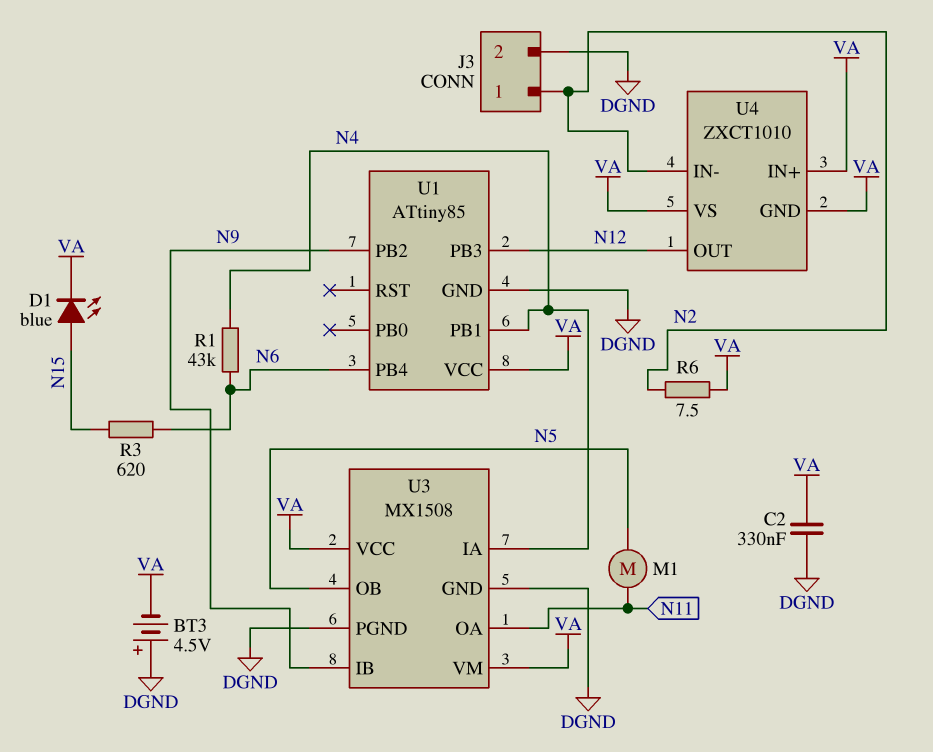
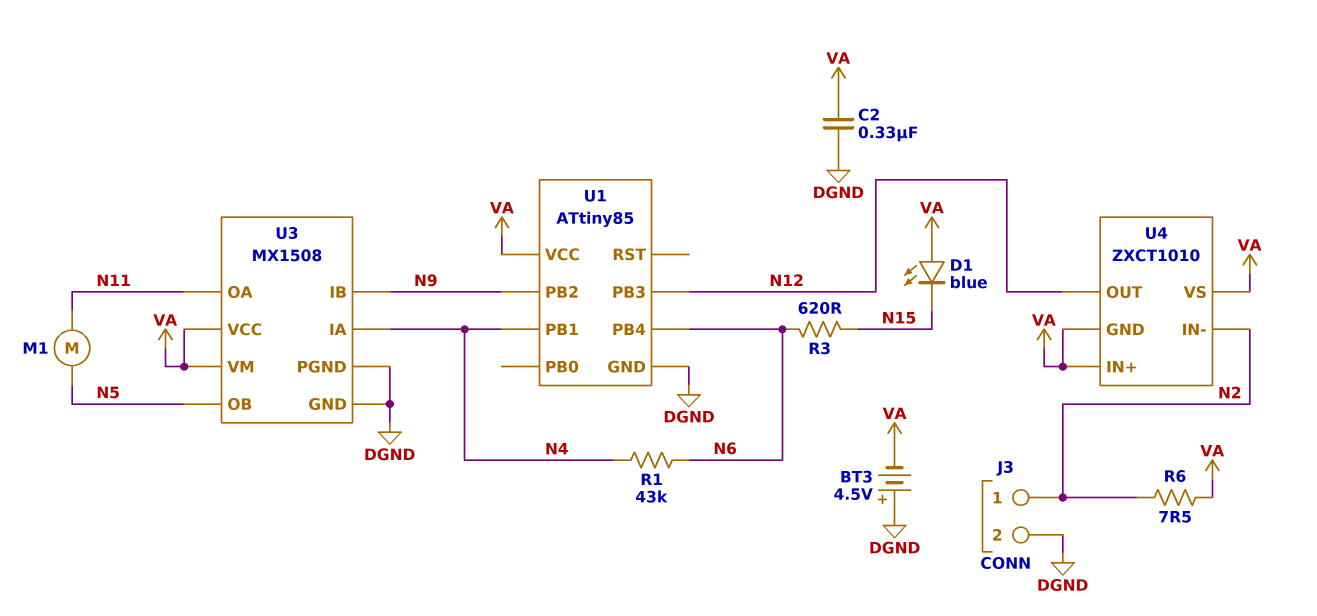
D1: LED blue (A N15, K VA) -> LED blue (A VA, K N15)

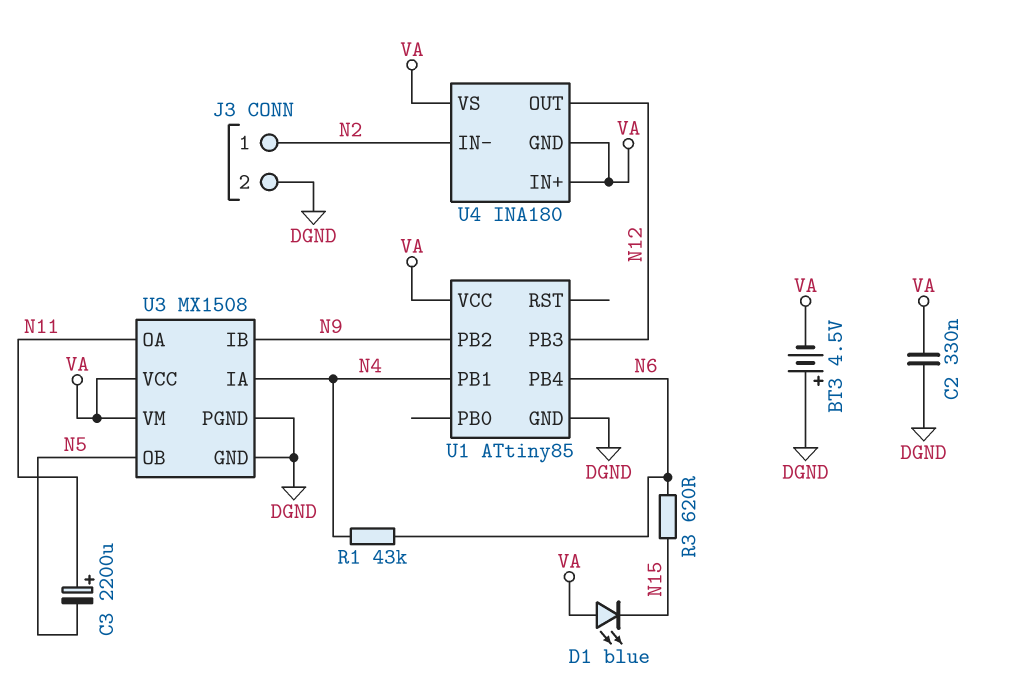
C3: none -> 2200uF (plus N11, minus N5)
M1: motor (N5, N11) -> none
R6: 7.5 (N2, VA) -> none
U4: ZXCT1010 -> INA180

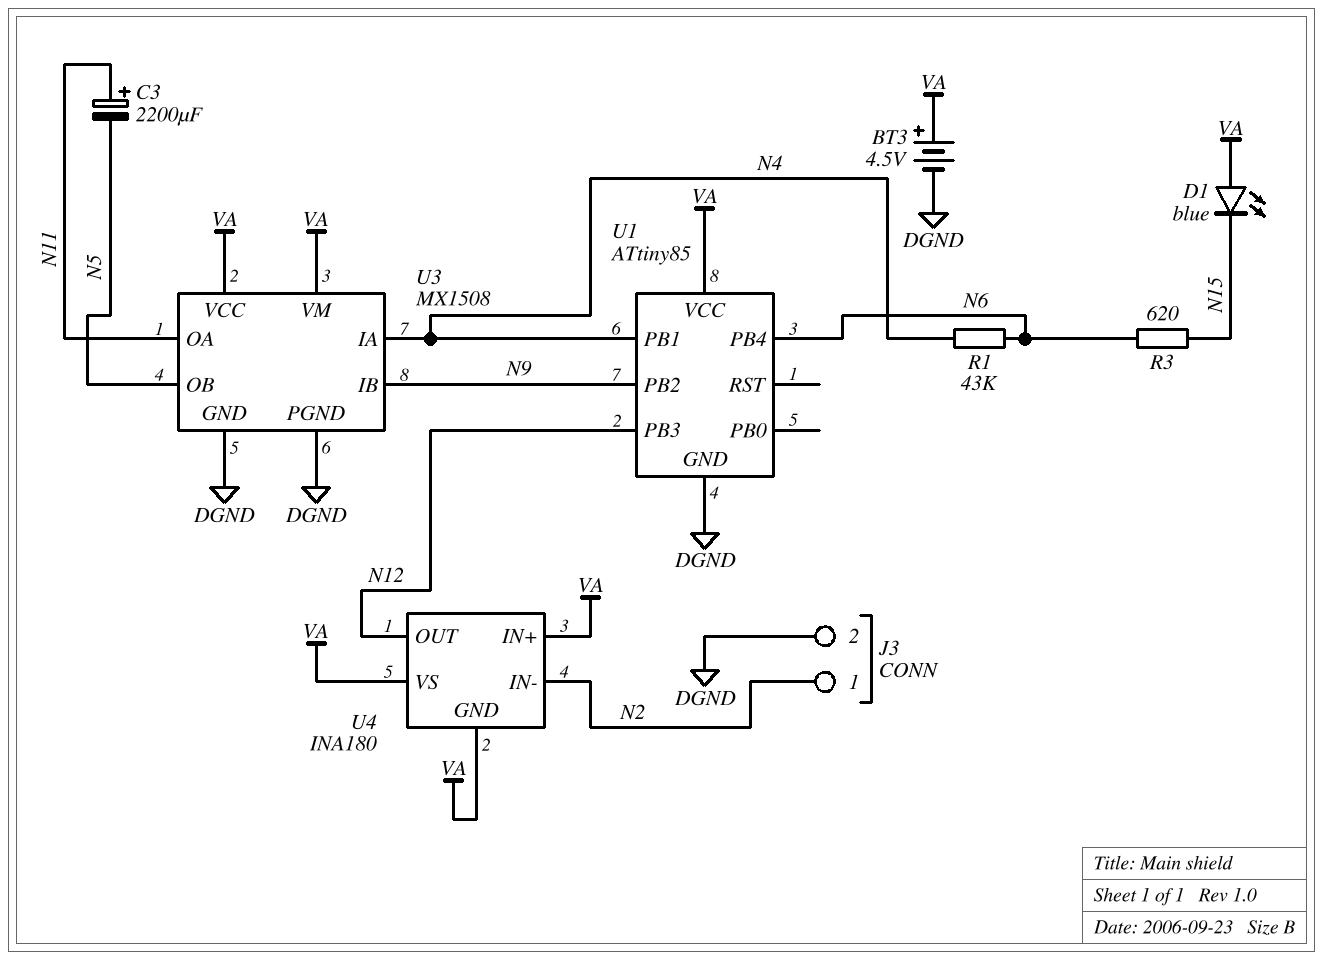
BT3: 4.5V (plus DGND, minus VA) -> 4.5V (plus VA, minus DGND)
C2: 330nF (DGND, VA) -> none

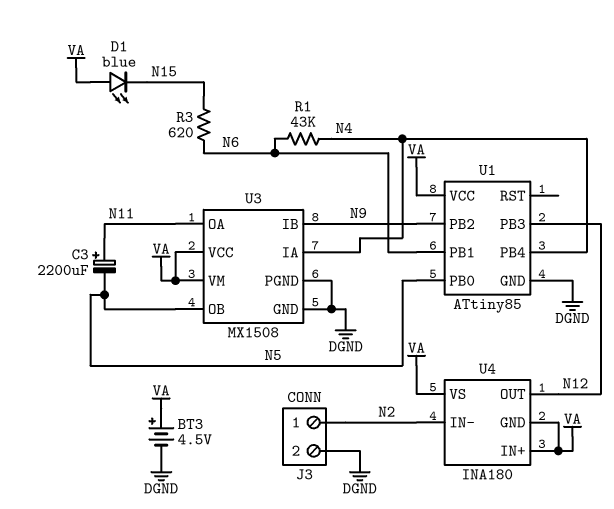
U1 pin PB0: none -> N5
U1 pin PB1: N4 -> N6
U1 pin PB4: N6 -> N4

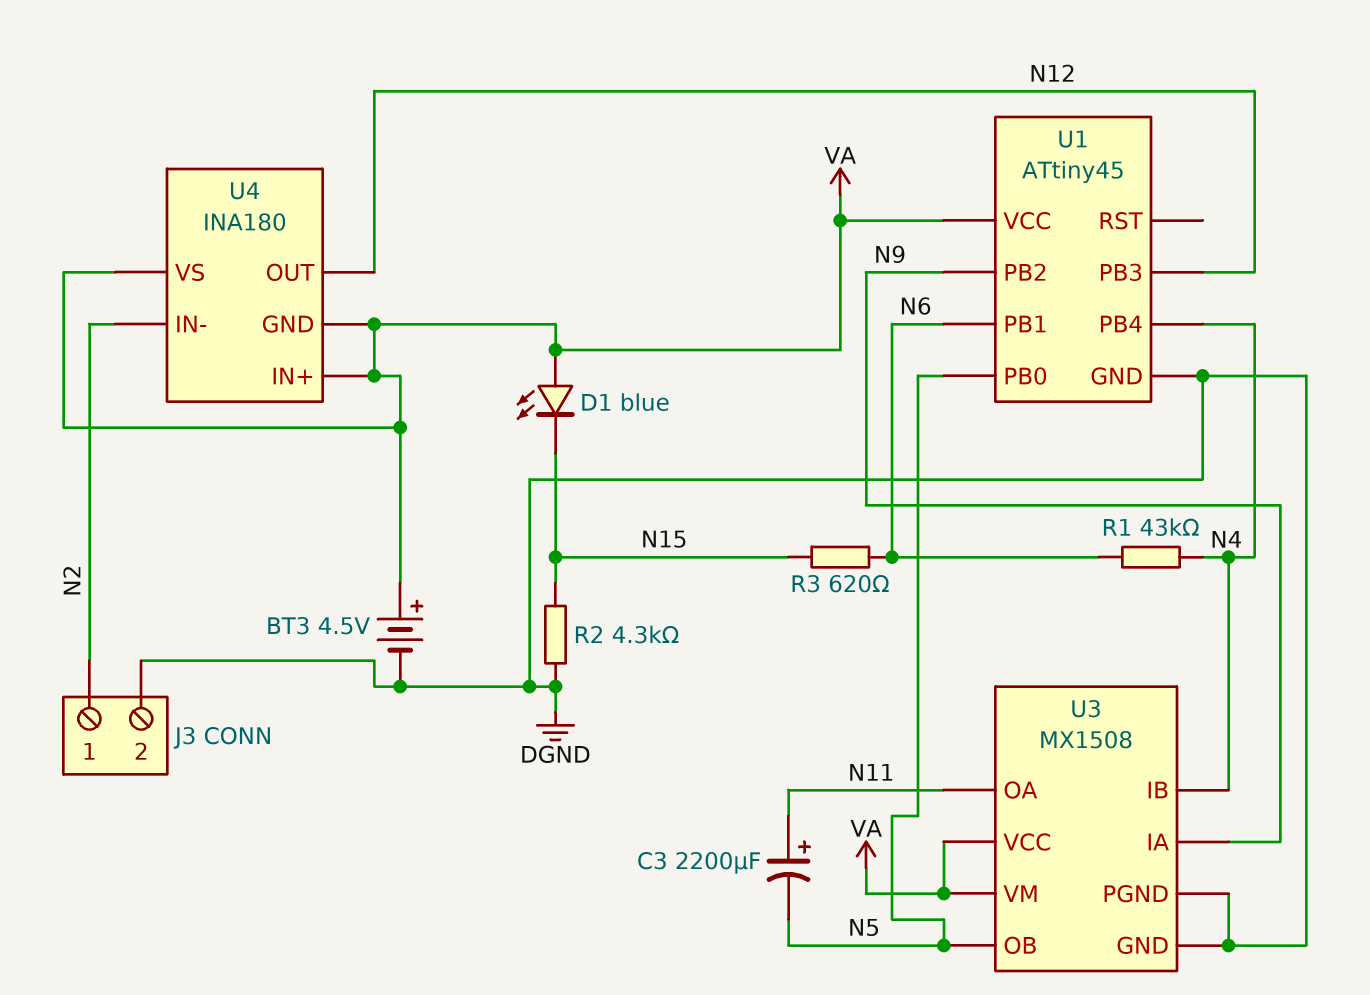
R2: none -> 4.3k (DGND, N15)
U1: ATtiny85 -> ATtiny45
U3 pin IA: N4 -> N9
U3 pin IB: N9 -> N4

